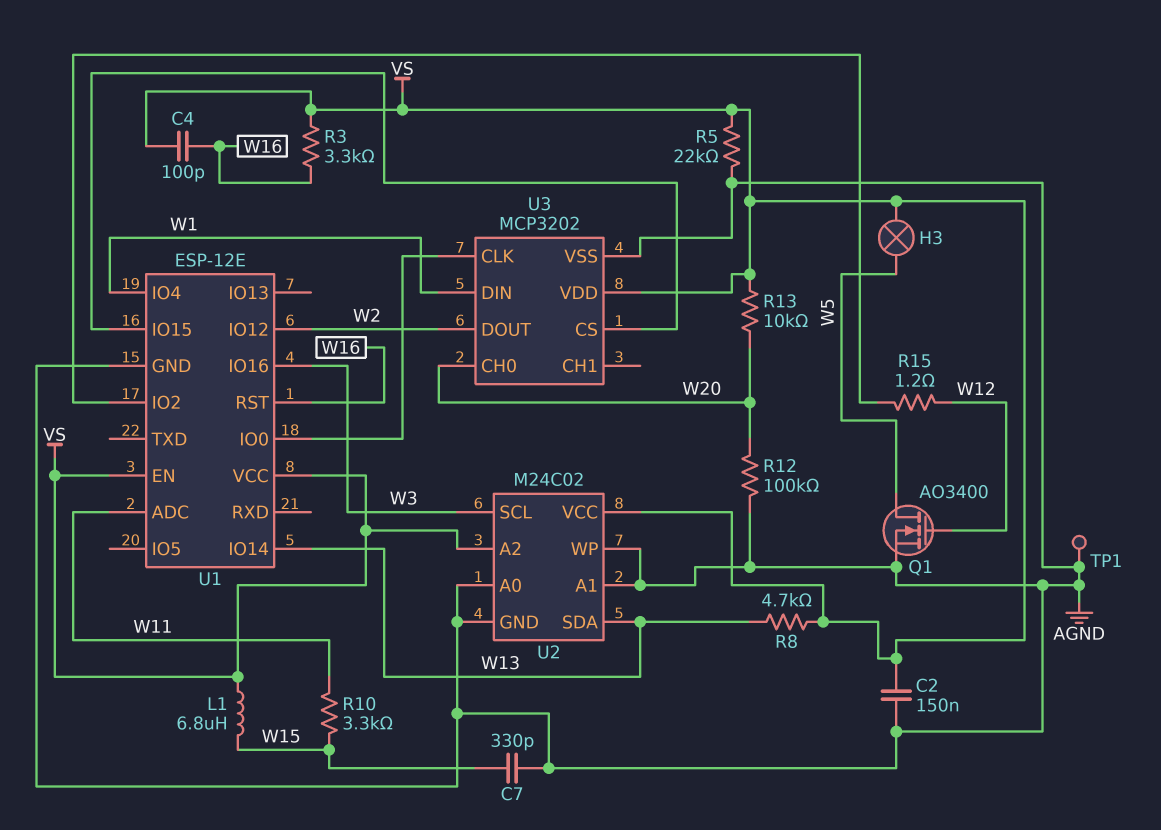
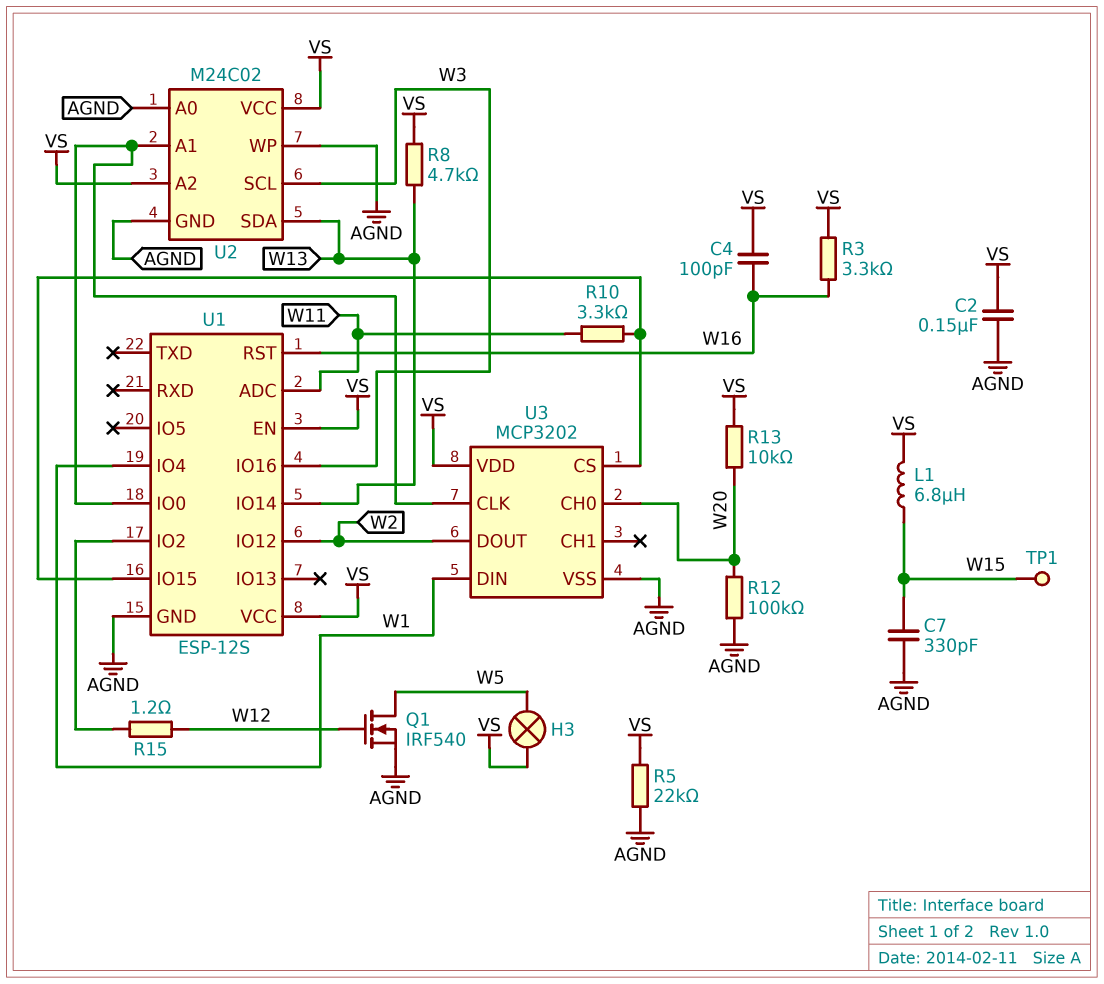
Q1: NMOS AO3400 (G W12, D W5, S AGND) -> NMOS IRF540 (G W12, D W5, S AGND)
R10: 3.3k (W11, W15) -> 3.3k (U1/IO15, W11)
TP1: test point (AGND) -> test point (W15)
U1: ESP-12E -> ESP-12S
U2 pin A1: AGND -> U1/IO0

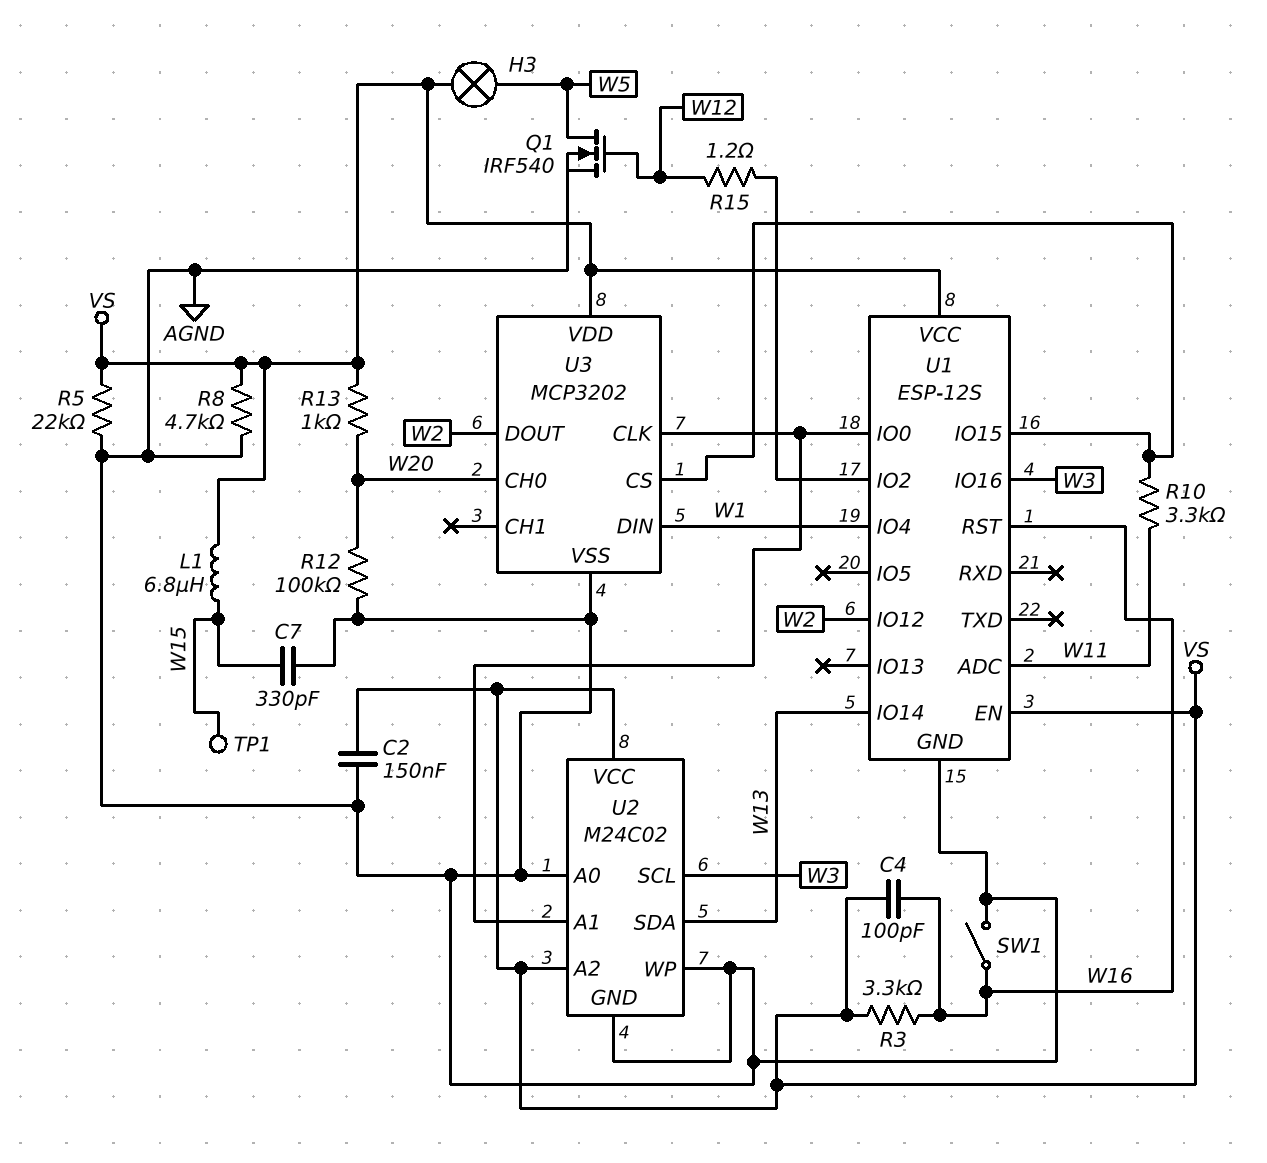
R8: 4.7k (VS, W13) -> 4.7k (AGND, VS)
R13: 10k (VS, W20) -> 1k (VS, W20)
SW1: none -> switch (AGND, W16)

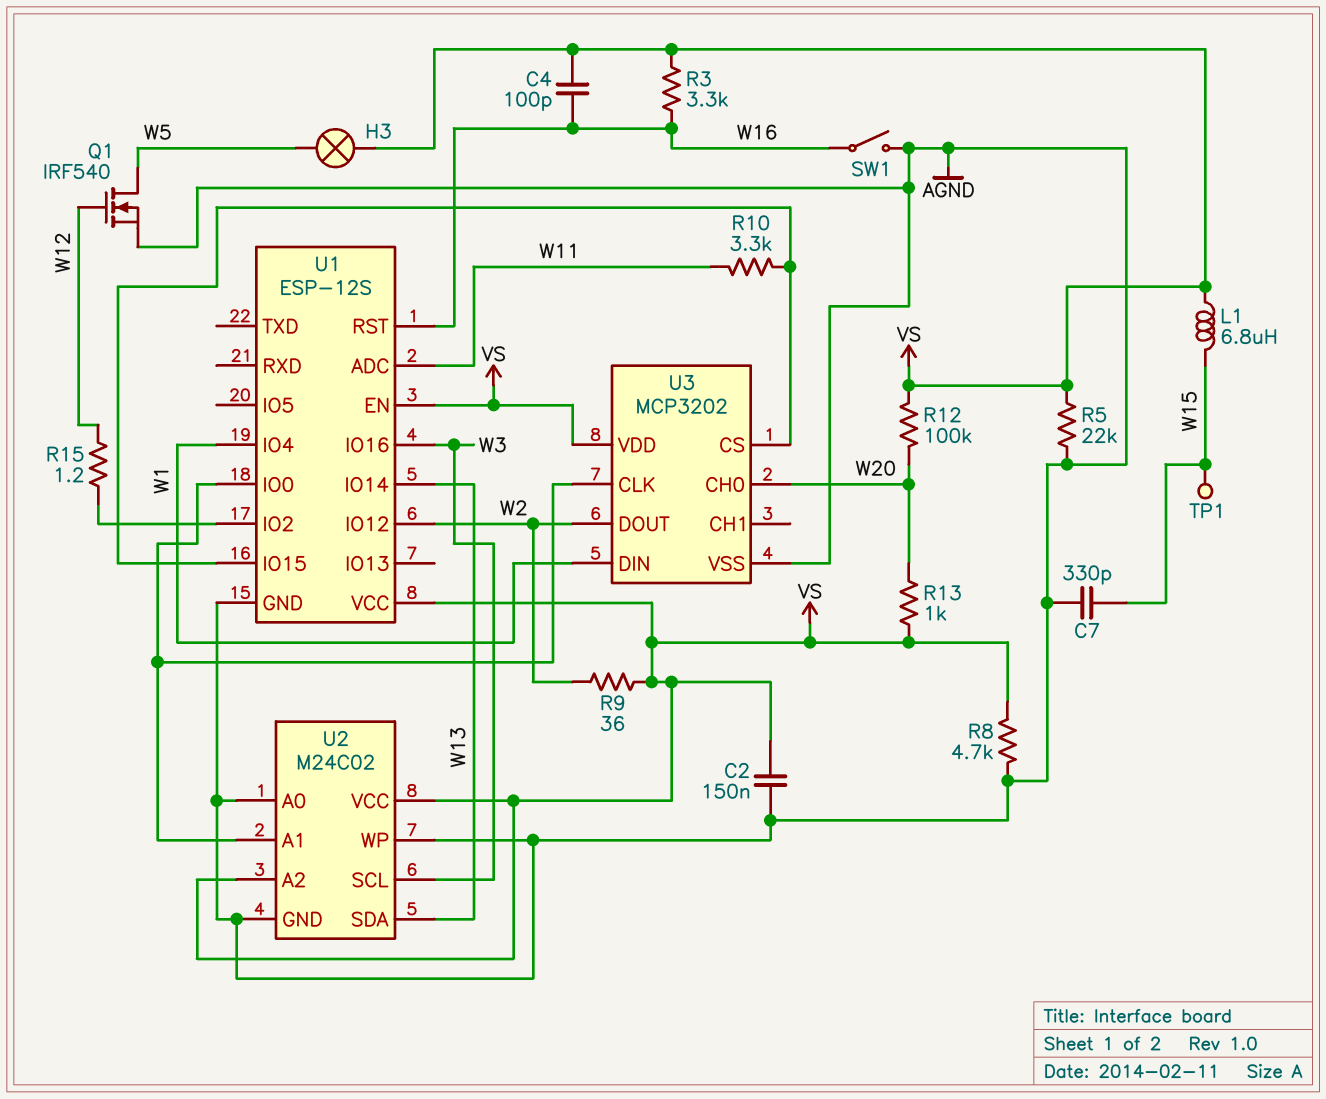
R9: none -> 36 (VS, W2)
R12: 100k (AGND, W20) -> 100k (VS, W20)

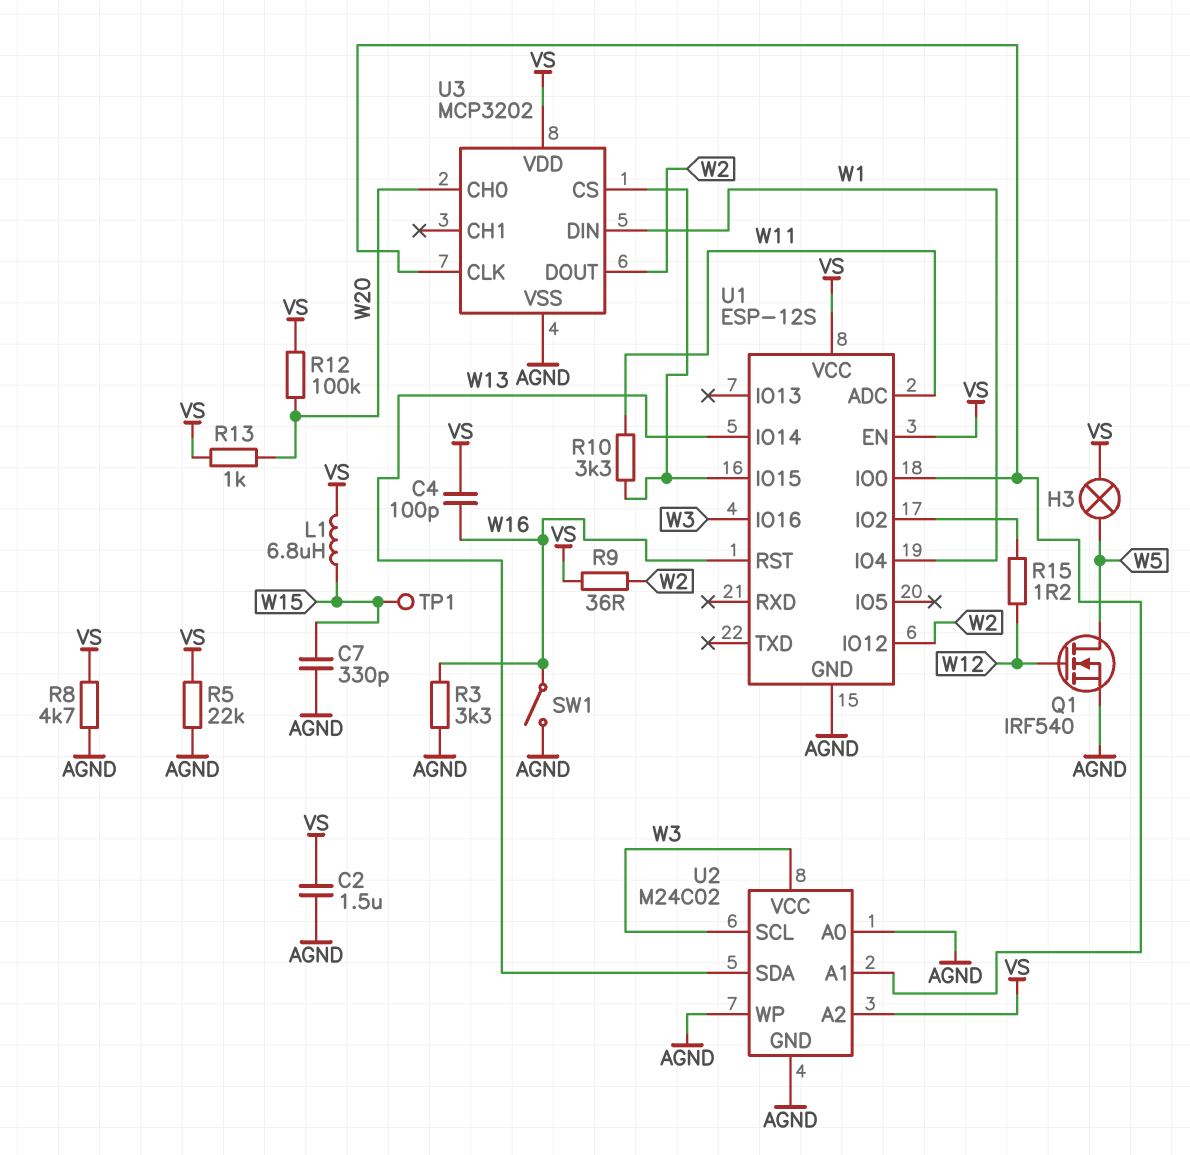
C2: 150nF (AGND, VS) -> 1.5uF (AGND, VS)
R3: 3.3k (VS, W16) -> 3.3k (AGND, W16)
U2 pin VCC: VS -> W3

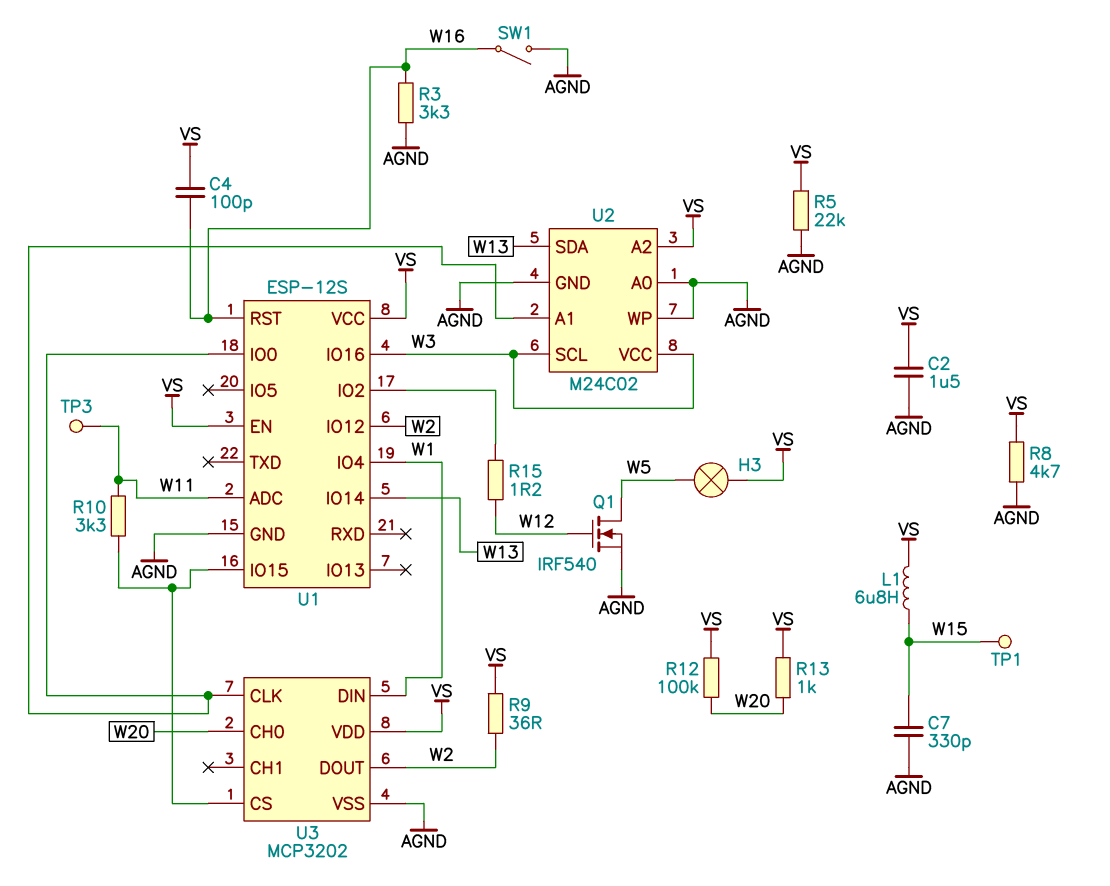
TP3: none -> test point (W11)

